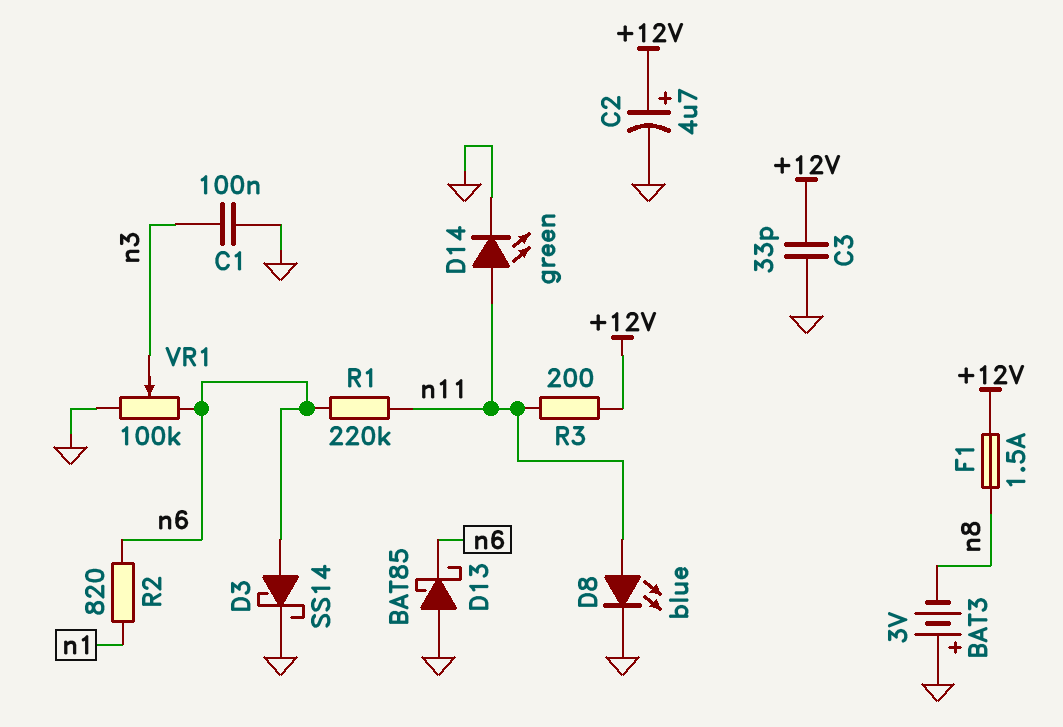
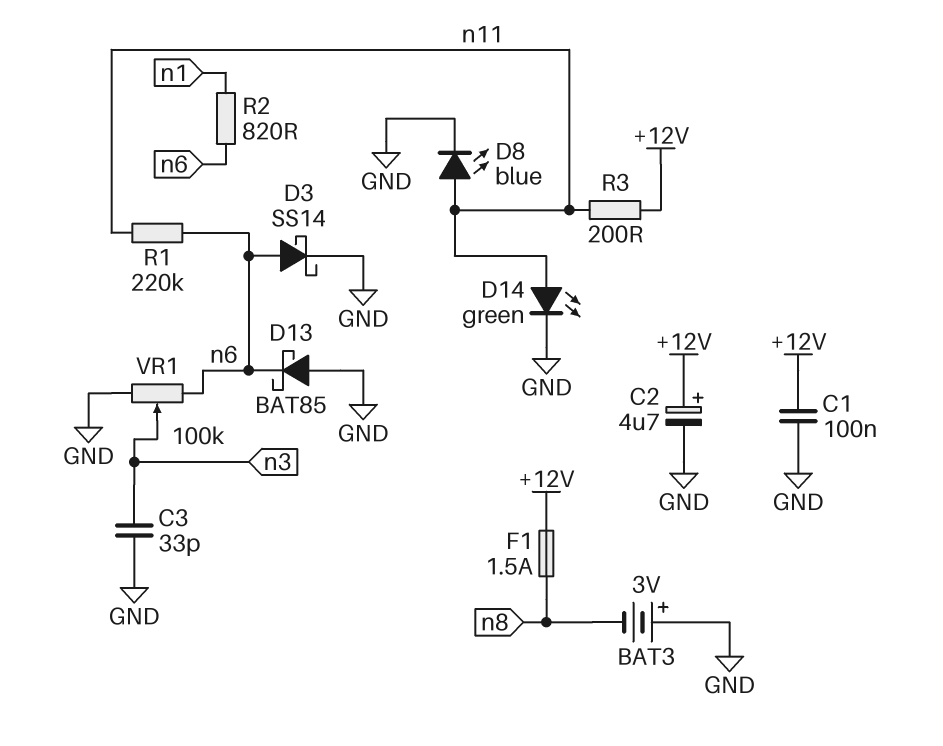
C1: 100nF (GND, n3) -> 100nF (+12V, GND)
C3: 33pF (+12V, GND) -> 33pF (GND, n3)

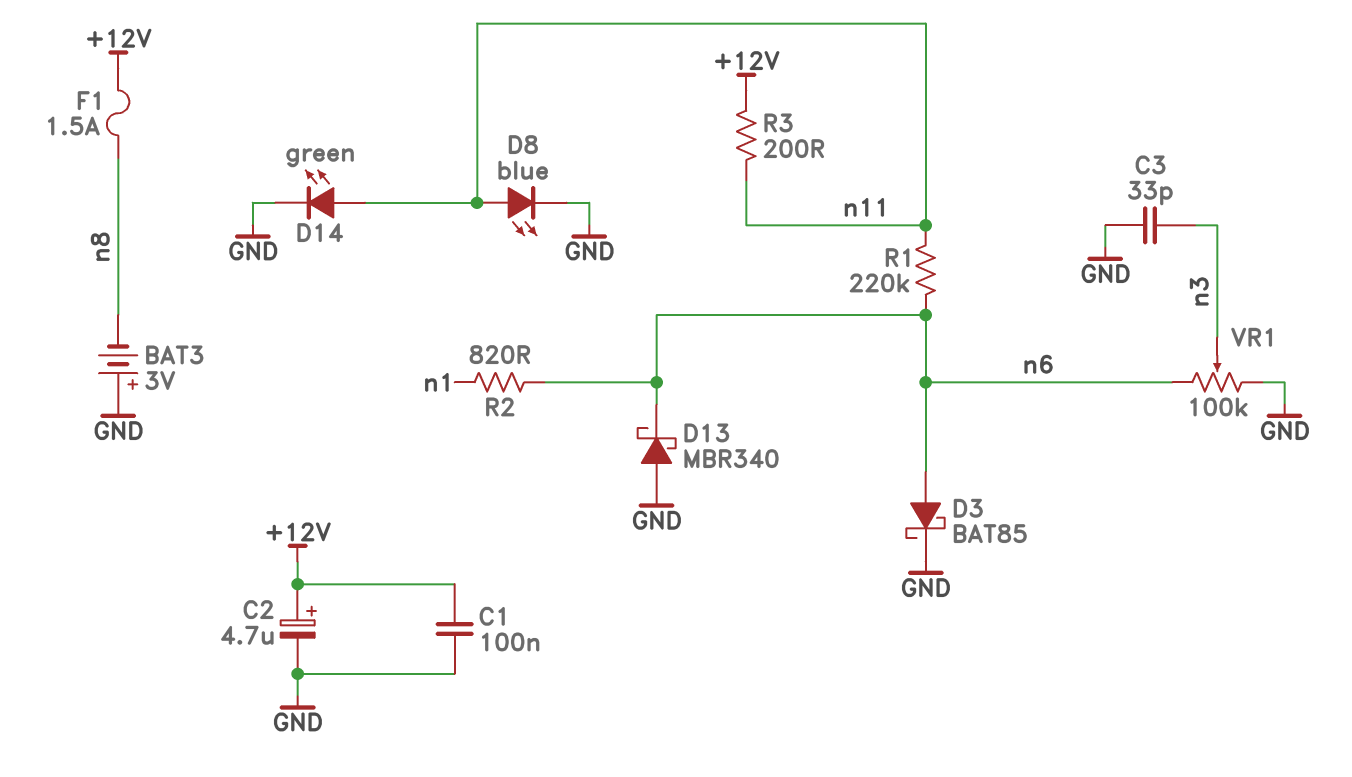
D3: schottky SS14 (A n6, K GND) -> schottky BAT85 (A n6, K GND)
D13: schottky BAT85 (A GND, K n6) -> schottky MBR340 (A GND, K n6)

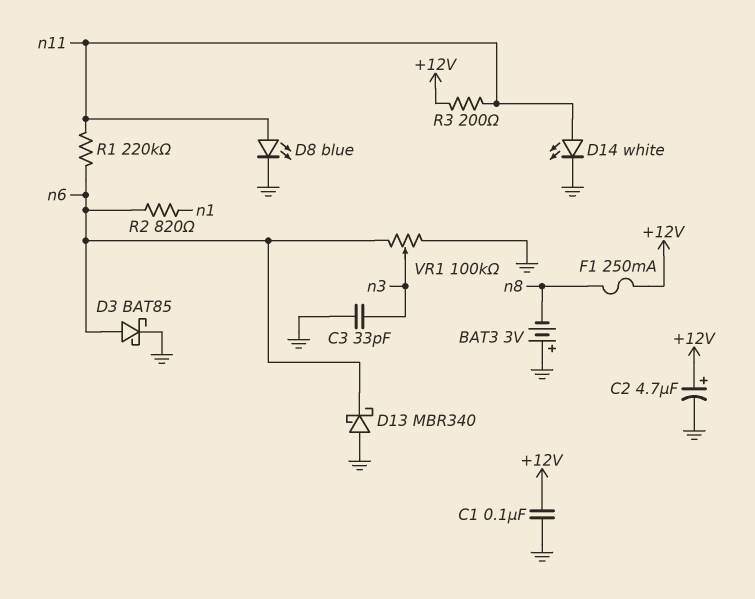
D14: LED green (A n11, K GND) -> LED white (A n11, K GND)
F1: 1.5A (+12V, n8) -> 250mA (+12V, n8)

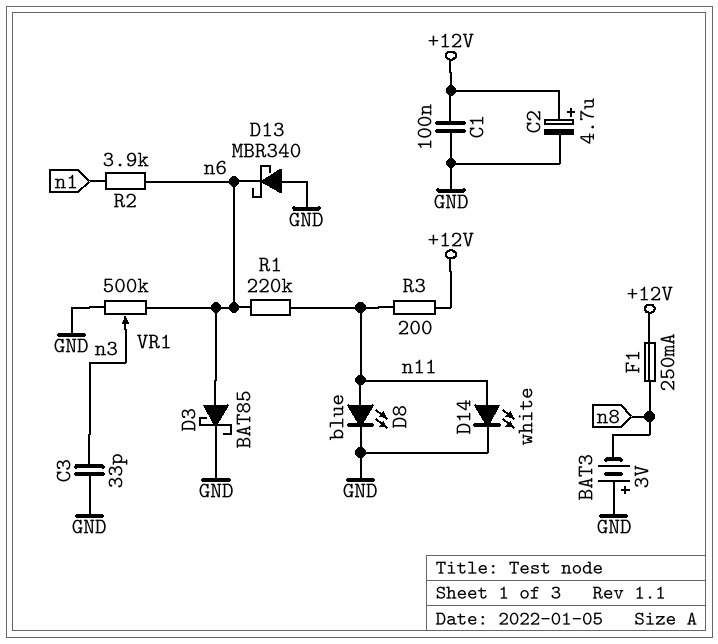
R2: 820 (n1, n6) -> 3.9k (n1, n6)
VR1: 100k (GND, n6, wiper n3) -> 500k (GND, n6, wiper n3)

